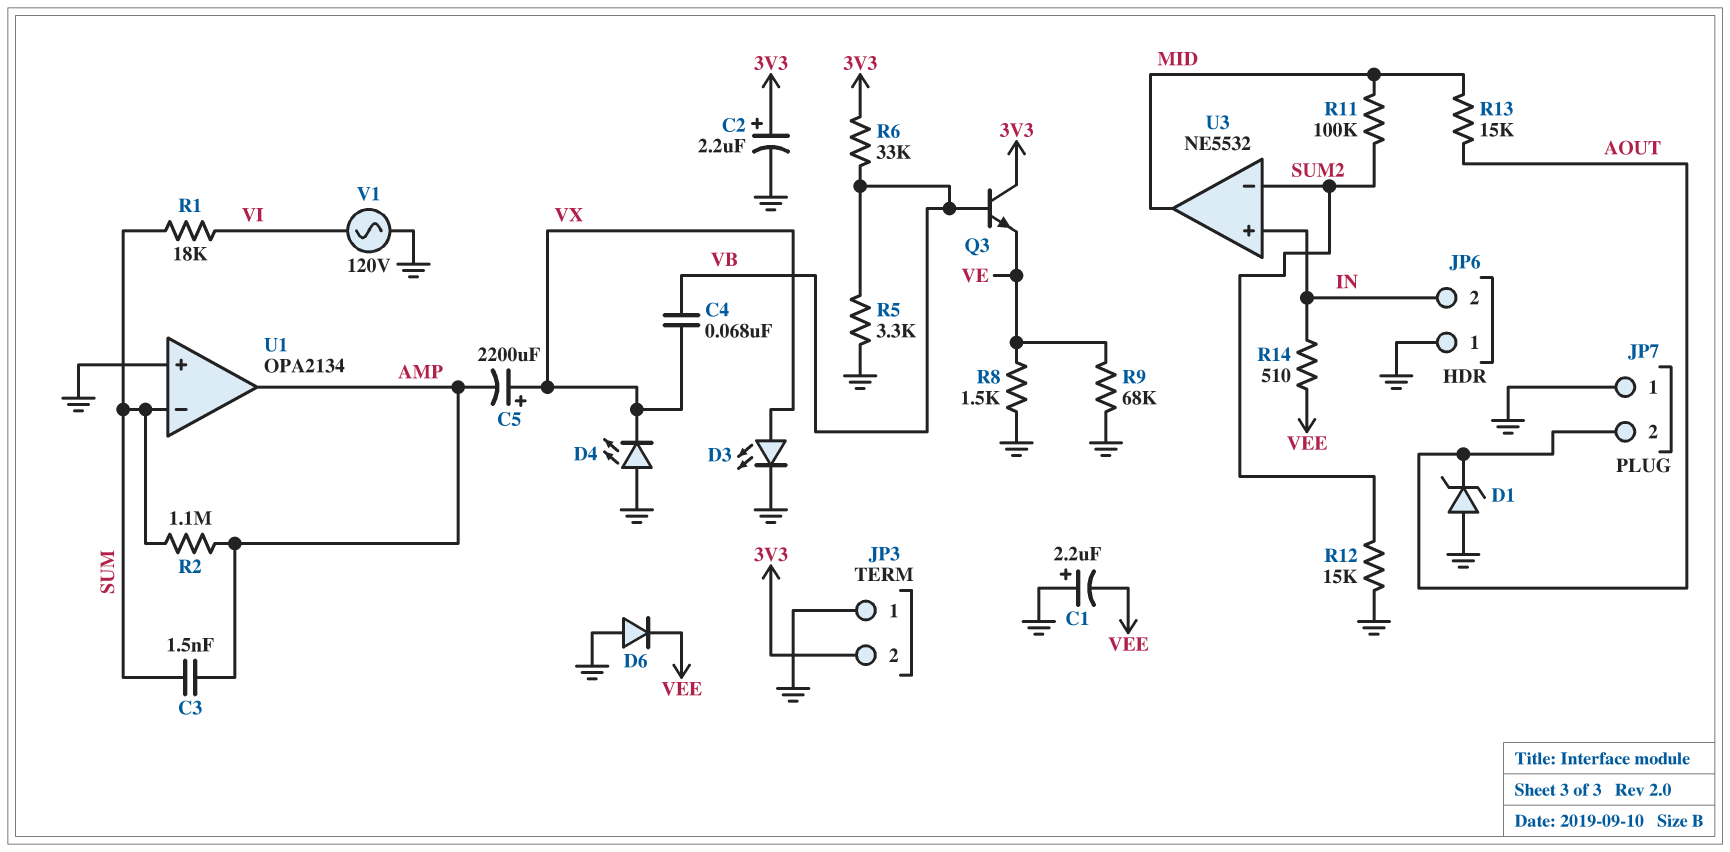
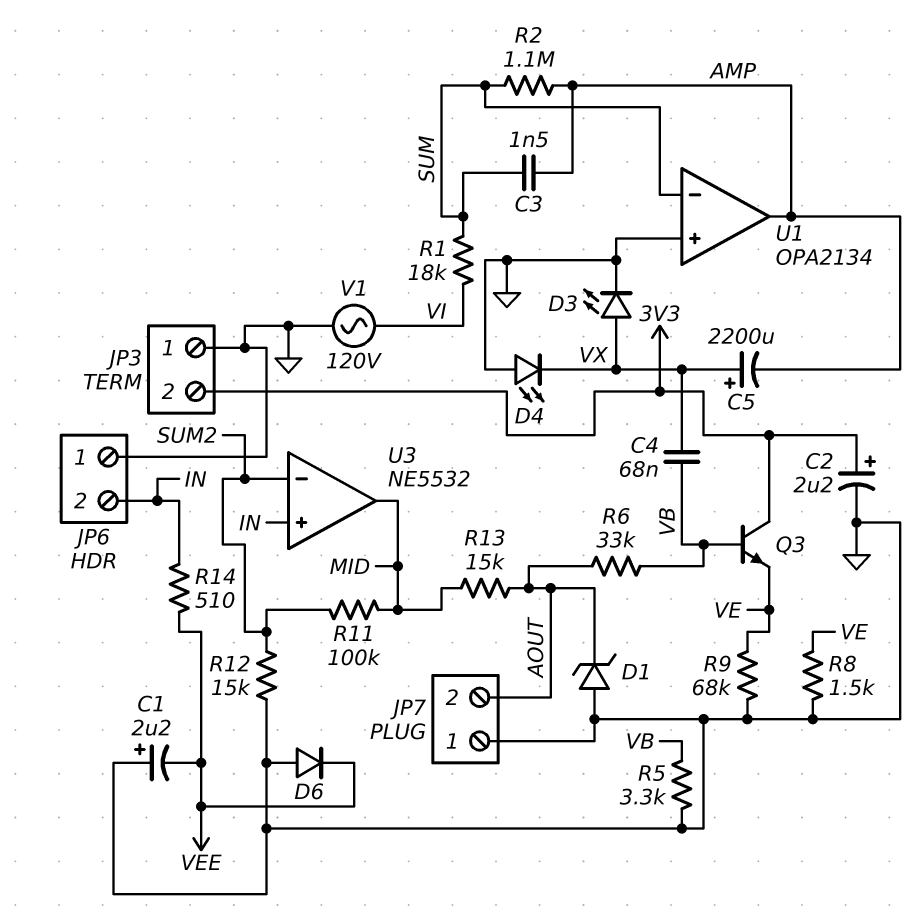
R6: 33k (3V3, VB) -> 33k (AOUT, VB)

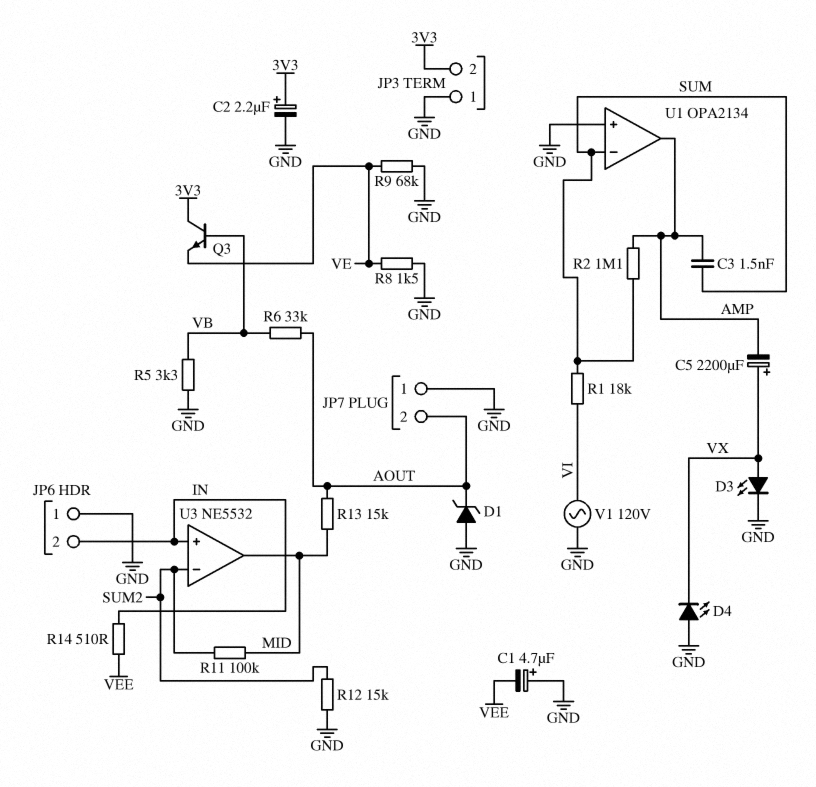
C1: 2.2uF (plus GND, minus VEE) -> 4.7uF (plus GND, minus VEE)
C4: 68nF (VB, VX) -> none
D6: diode (A GND, K VEE) -> none

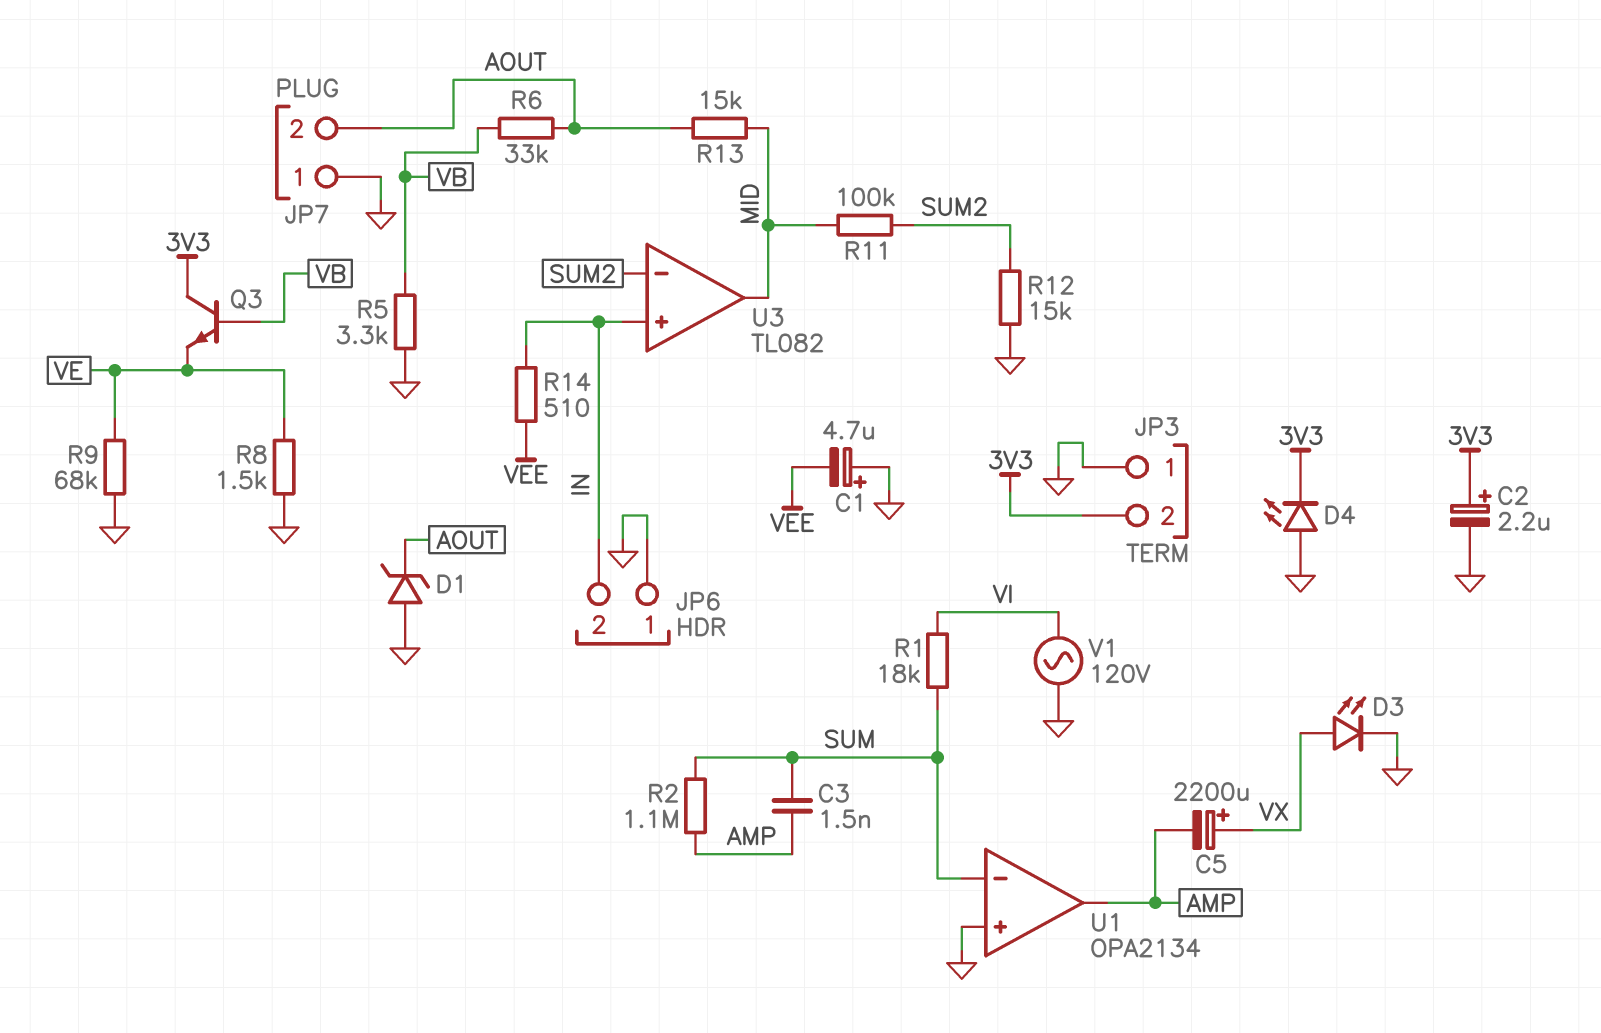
D4: LED (A GND, K VX) -> LED (A GND, K 3V3)
U3: NE5532 -> TL082

